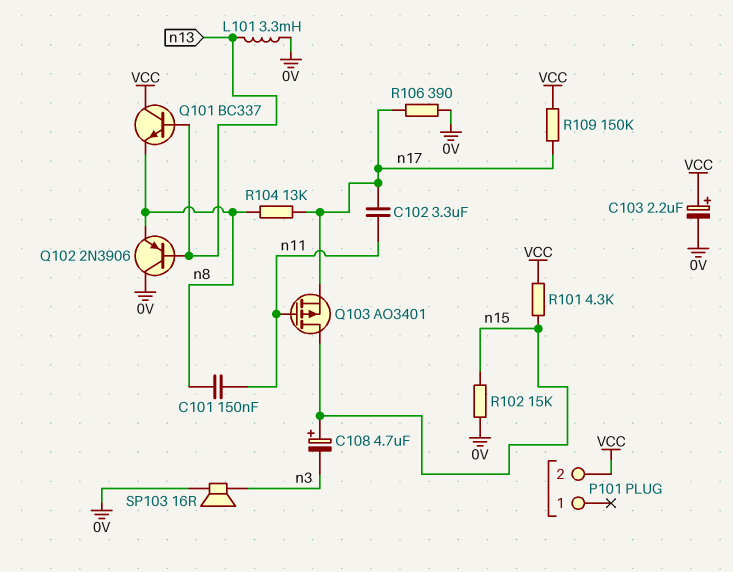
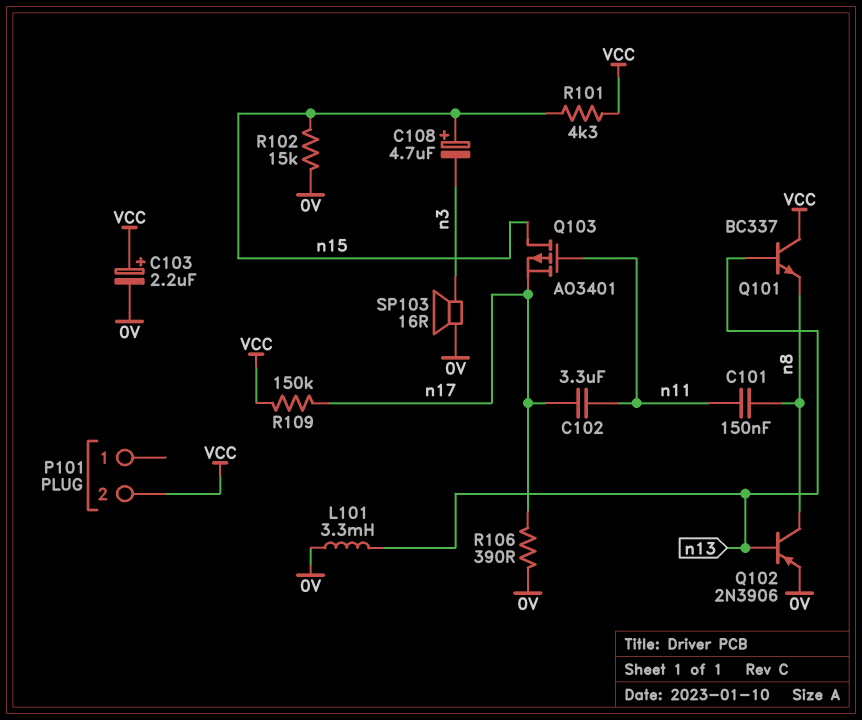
Q102: PNP 2N3906 (B n13, C 0V, E n8) -> PNP 2N3906 (B n13, C n8, E 0V)
R104: 13k (n8, n17) -> none

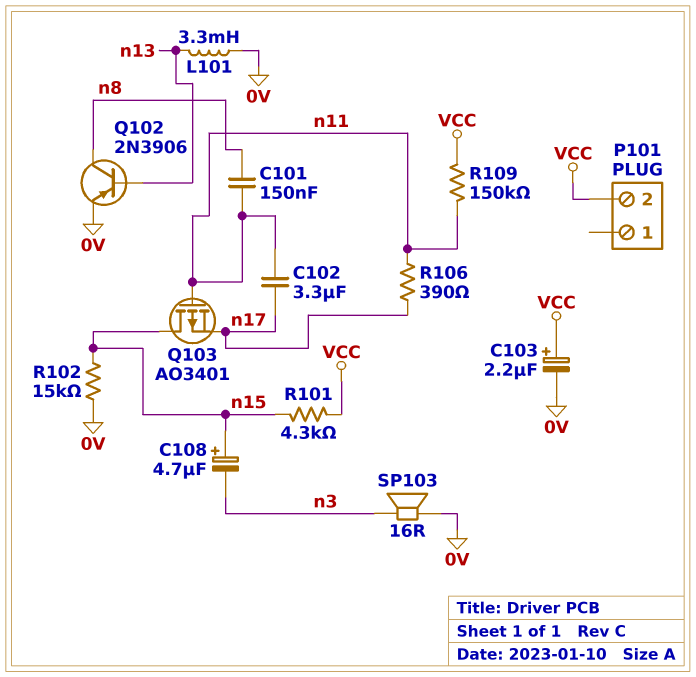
Q101: NPN BC337 (B n13, C VCC, E n8) -> none
R106: 390 (0V, n17) -> 390 (n11, n17)
R109: 150k (VCC, n17) -> 150k (VCC, n11)

